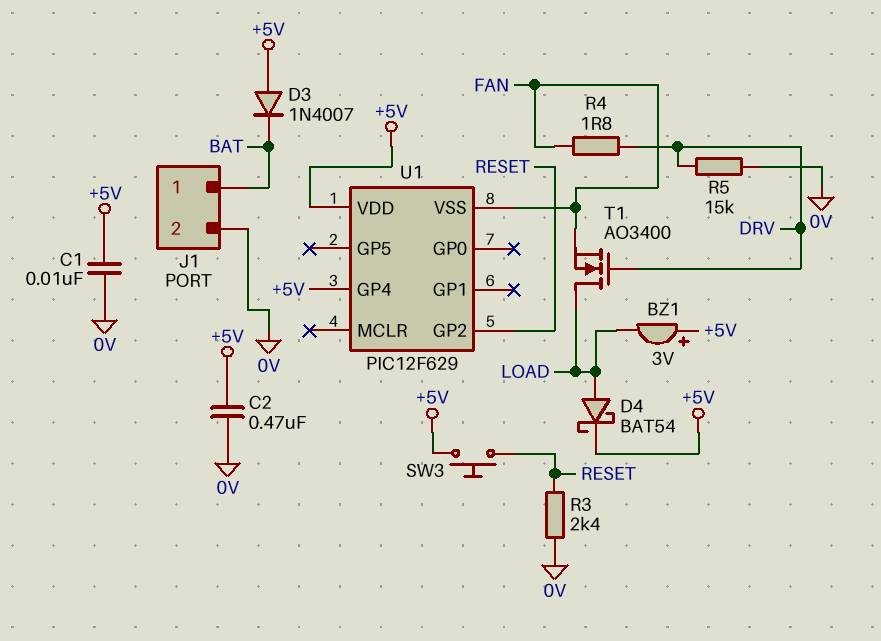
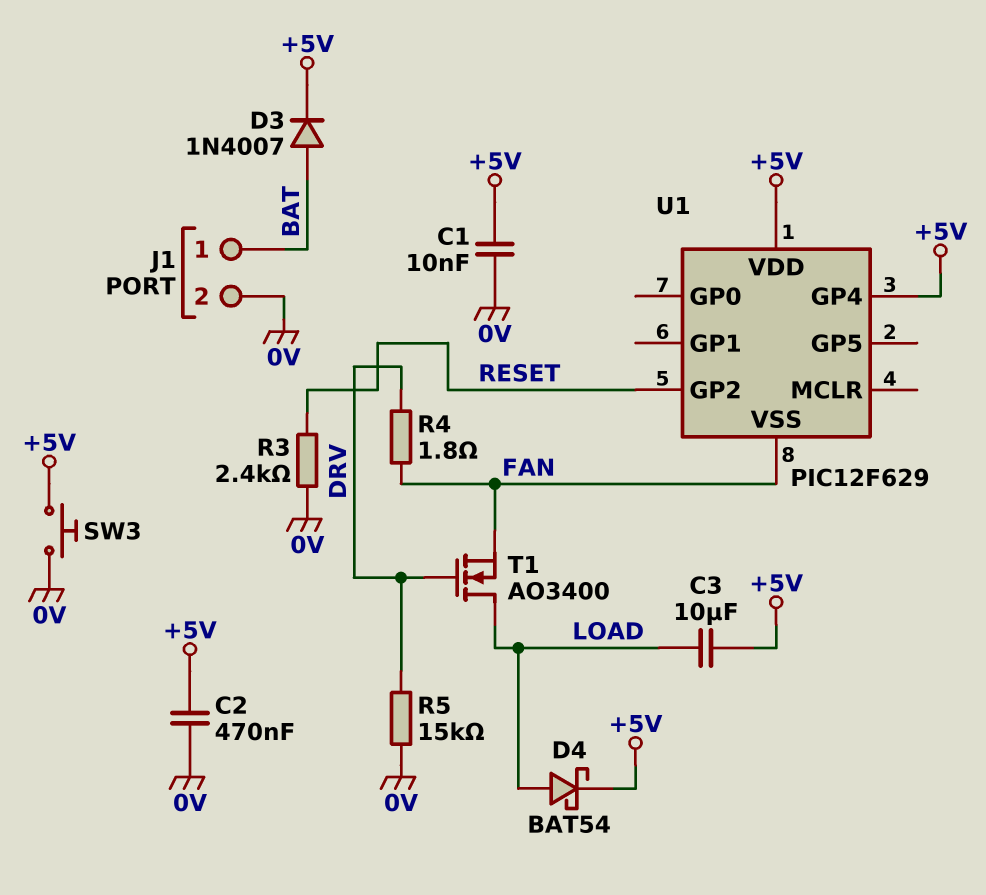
BZ1: buzzer 3V (plus +5V, minus LOAD) -> none
C3: none -> 10uF (+5V, LOAD)
D3: diode 1N4007 (A +5V, K BAT) -> diode 1N4007 (A BAT, K +5V)
SW3: button (+5V, RESET) -> button (+5V, 0V)

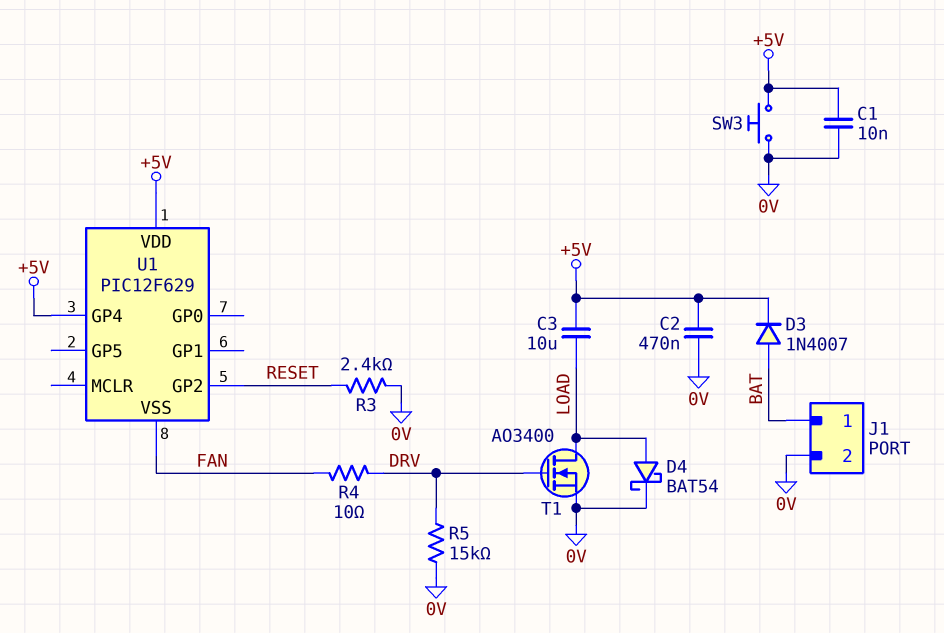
D4: schottky BAT54 (A LOAD, K +5V) -> schottky BAT54 (A LOAD, K 0V)
R4: 1.8 (DRV, FAN) -> 10 (DRV, FAN)
T1: NMOS AO3400 (G DRV, D LOAD, S FAN) -> NMOS AO3400 (G DRV, D LOAD, S 0V)

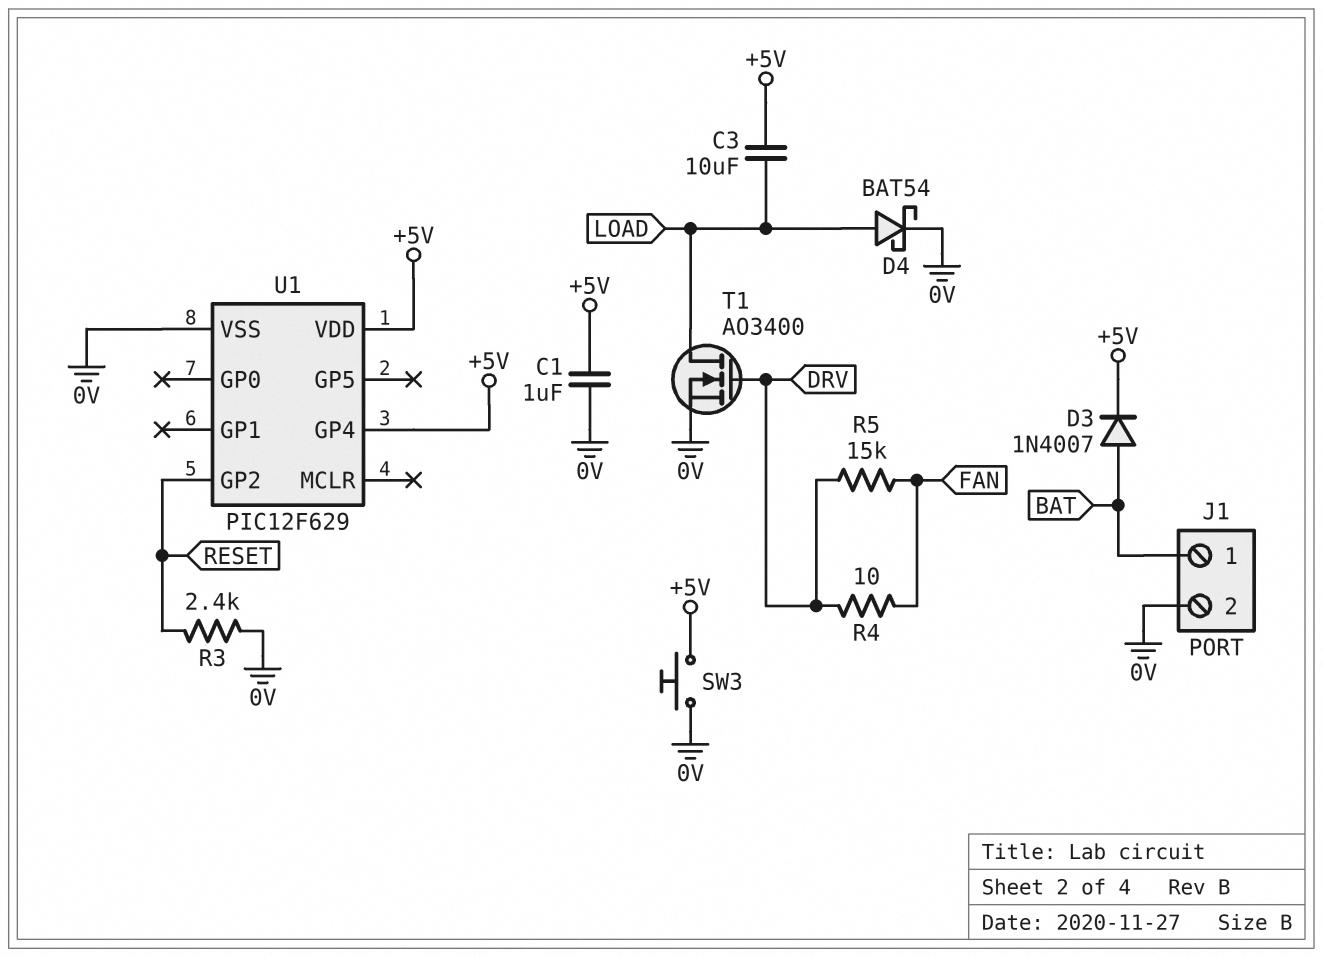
C1: 10nF (+5V, 0V) -> 1uF (+5V, 0V)
C2: 470nF (+5V, 0V) -> none
R5: 15k (0V, DRV) -> 15k (DRV, FAN)
U1 pin VSS: FAN -> 0V

